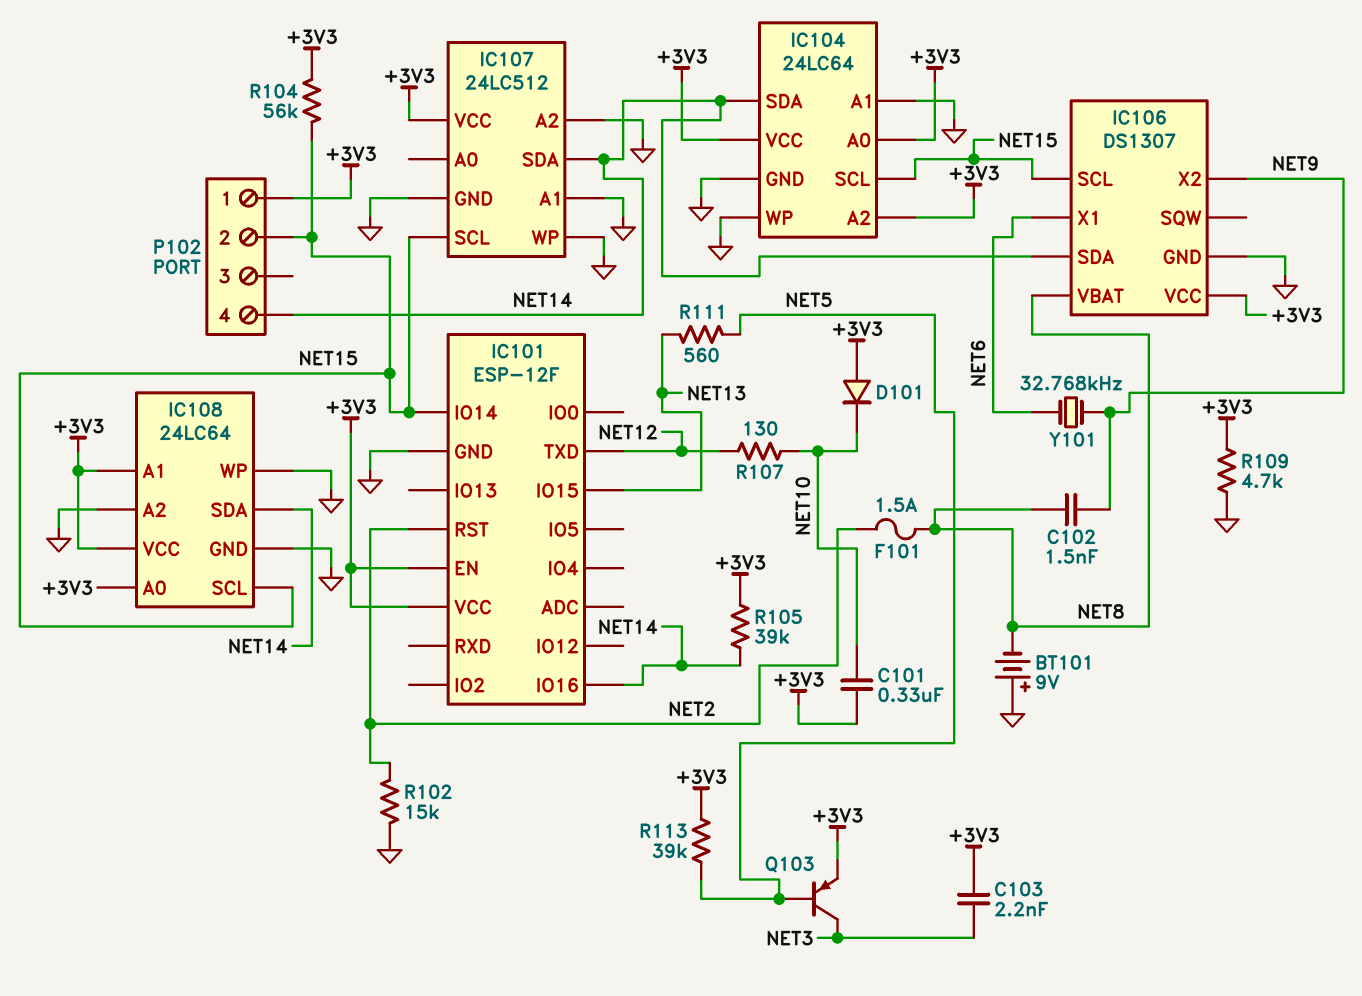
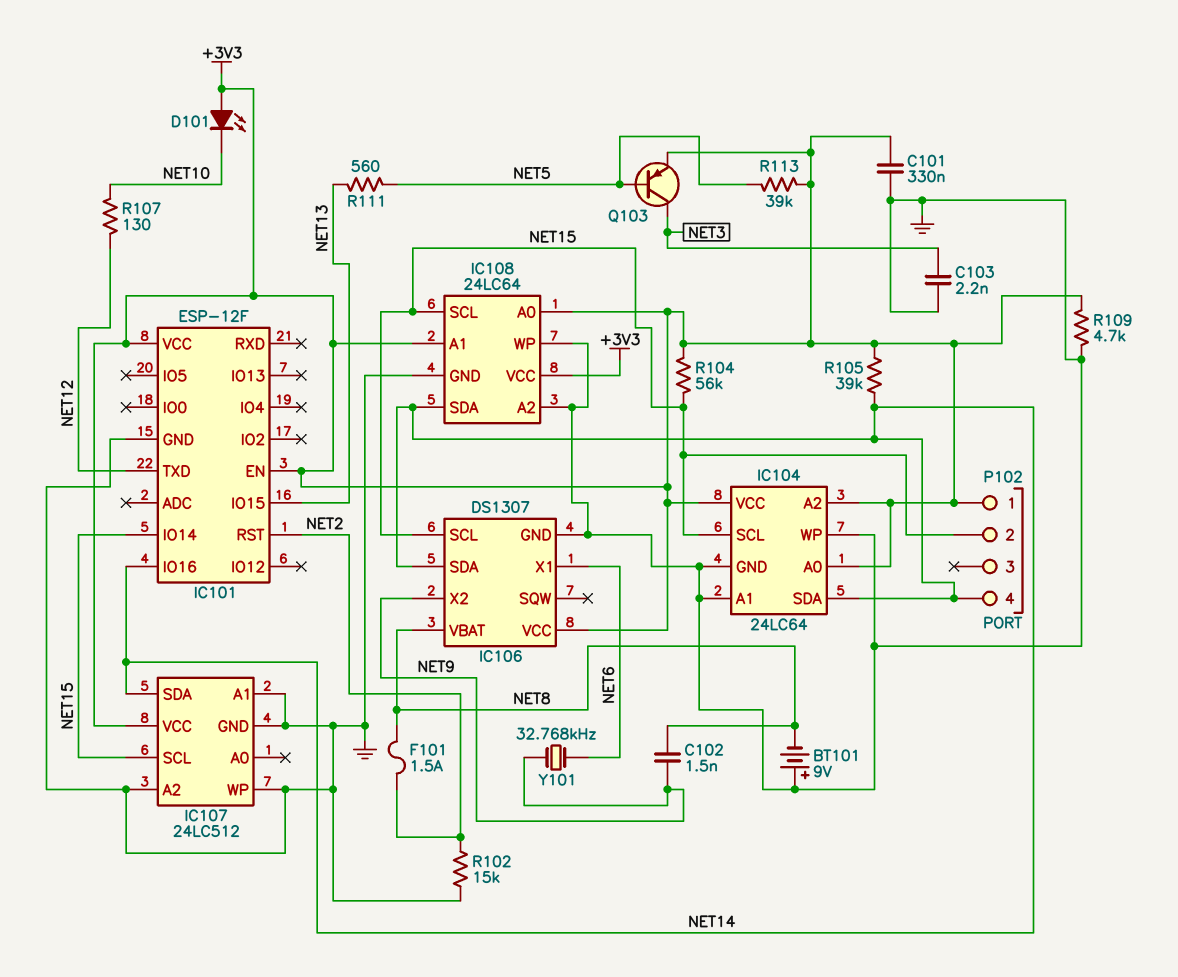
C101: 330nF (+3V3, NET10) -> 330nF (+3V3, GND)
C103: 2.2nF (+3V3, NET3) -> 2.2nF (GND, NET3)
D101: diode (A +3V3, K NET10) -> LED (A +3V3, K NET10)

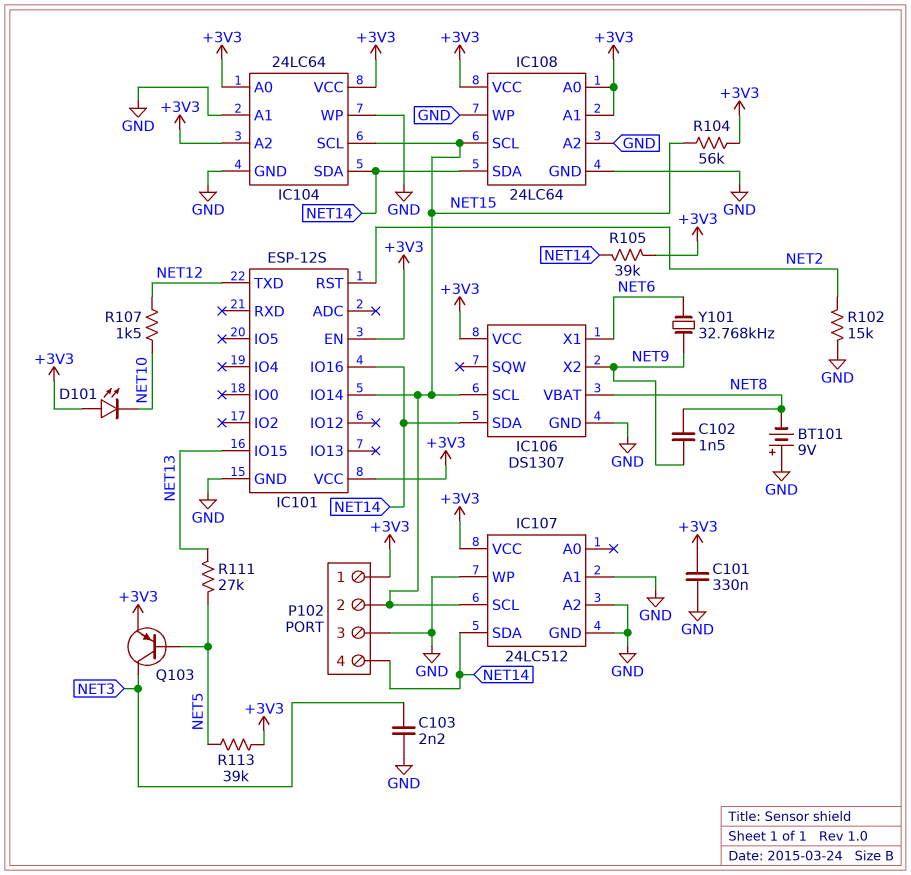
F101: 1.5A (NET2, NET8) -> none
IC101: ESP-12F -> ESP-12S
P102 pin 3: none -> GND
R107: 130 (NET10, NET12) -> 1.5k (NET10, NET12)
R109: 4.7k (+3V3, GND) -> none
R111: 560 (NET5, NET13) -> 27k (NET5, NET13)

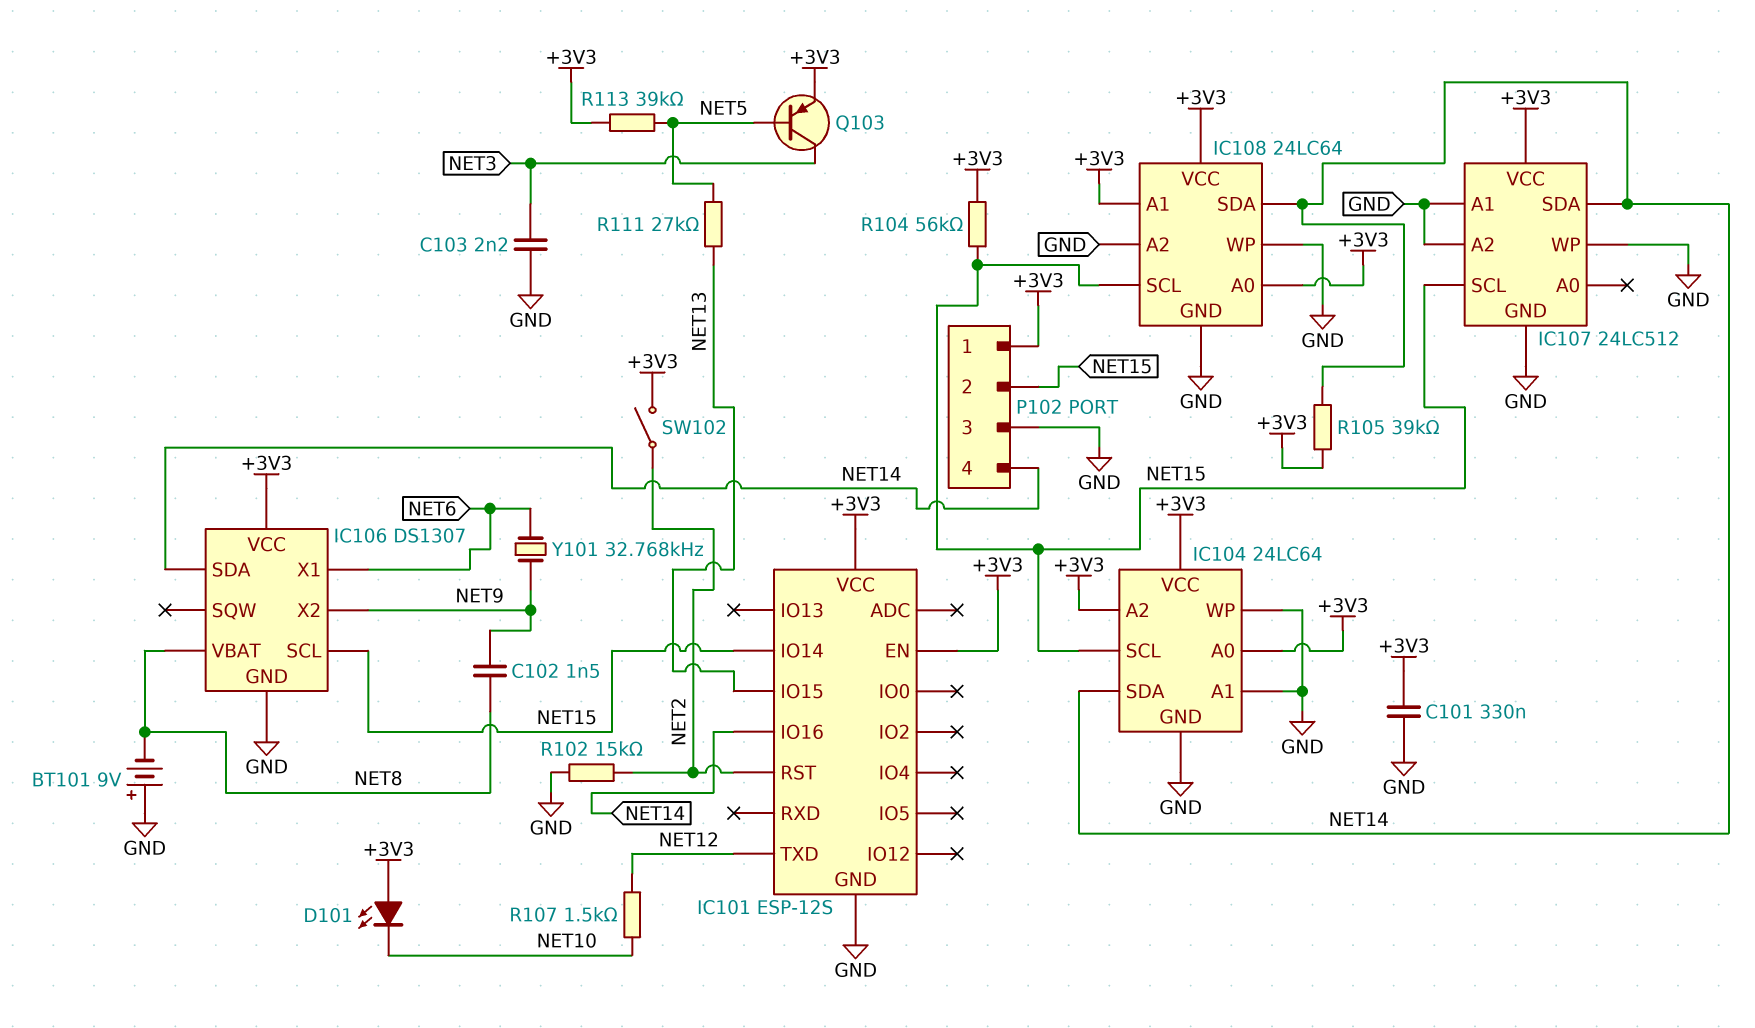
SW102: none -> switch (+3V3, NET2)

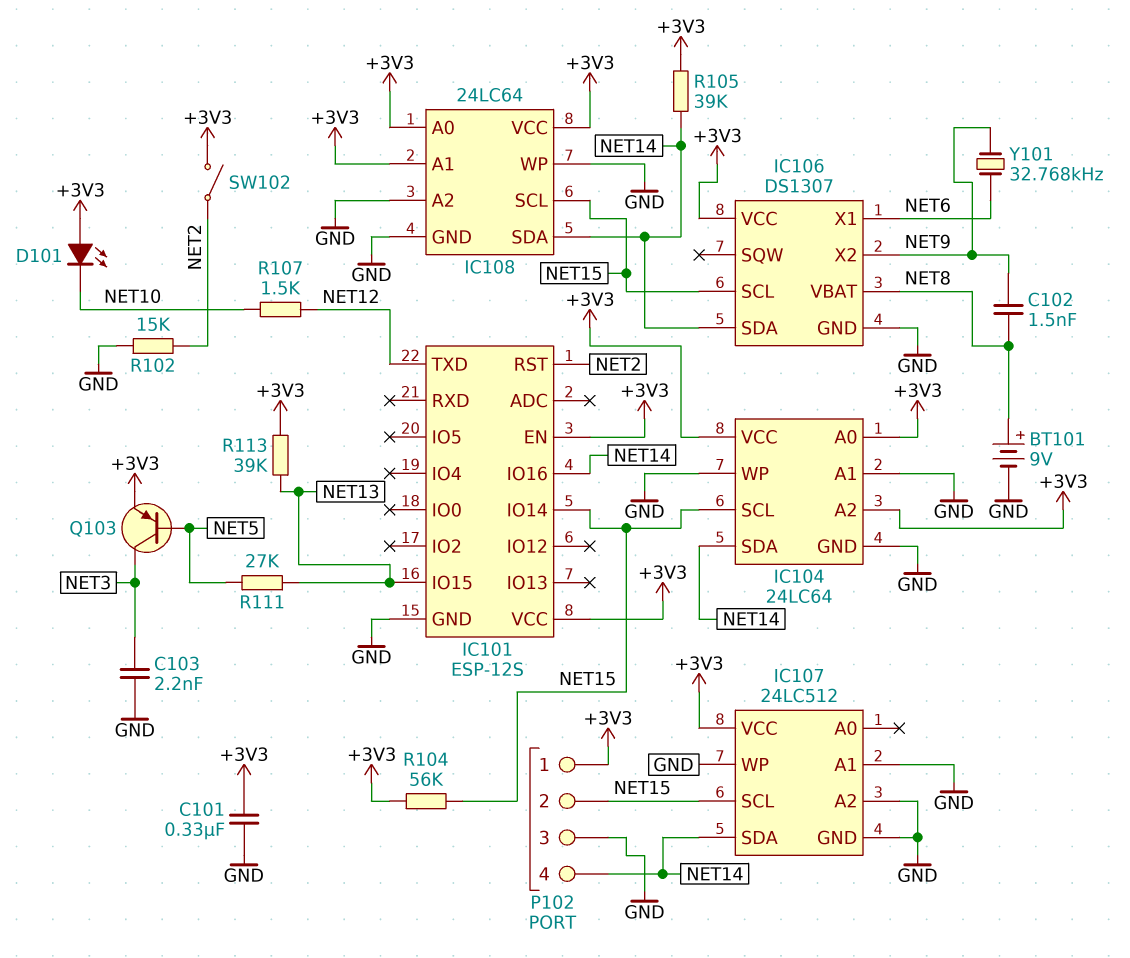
BT101: 9V (plus GND, minus NET8) -> 9V (plus NET8, minus GND)
R113: 39k (+3V3, NET5) -> 39k (+3V3, NET13)

